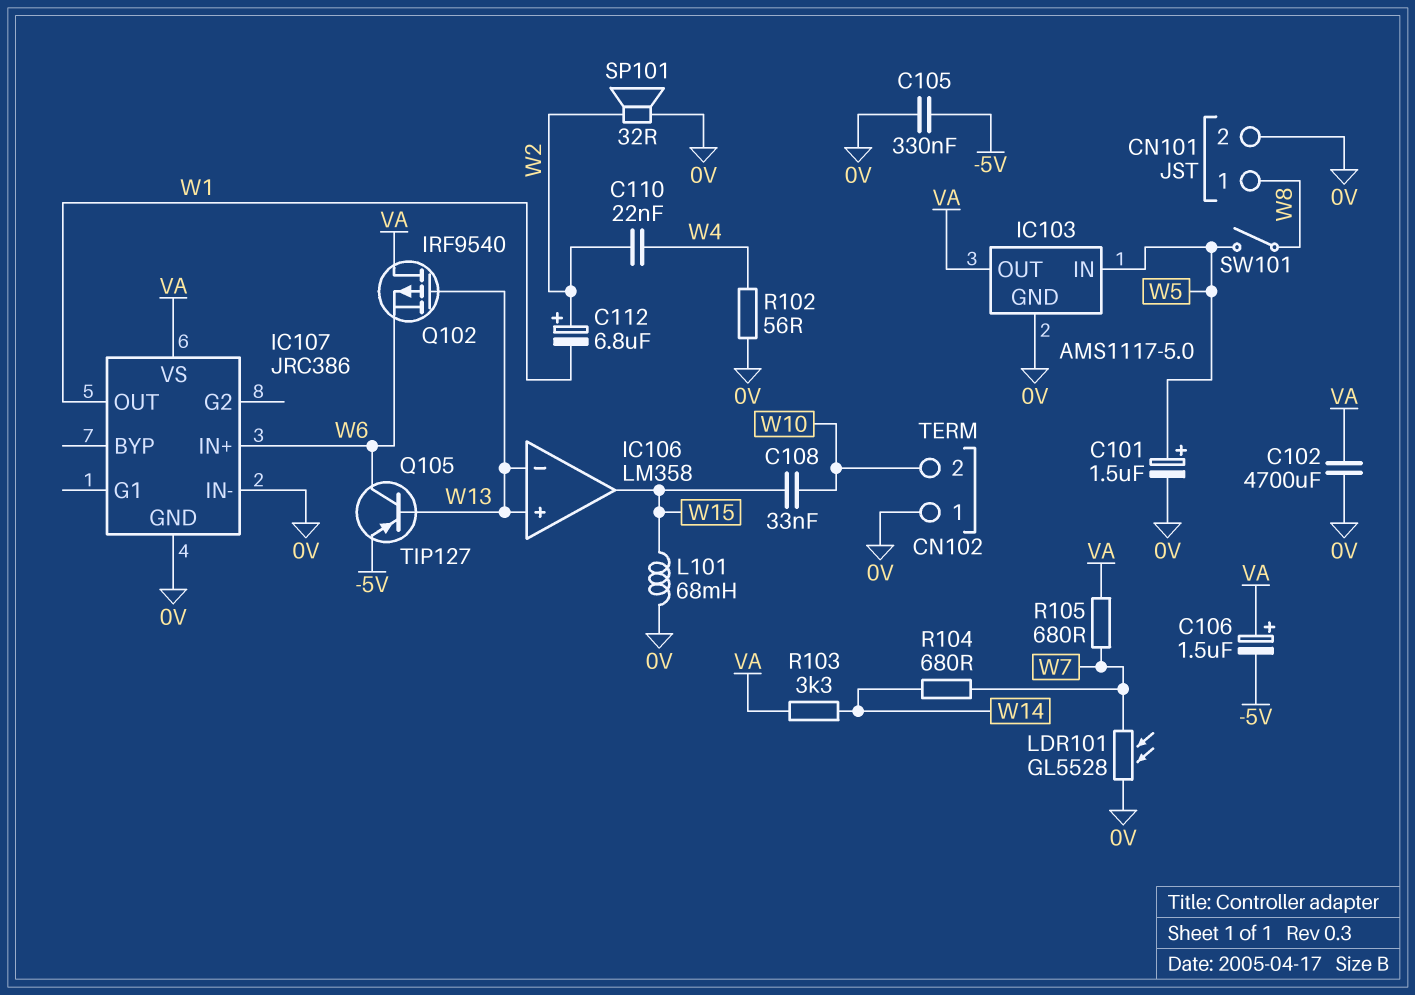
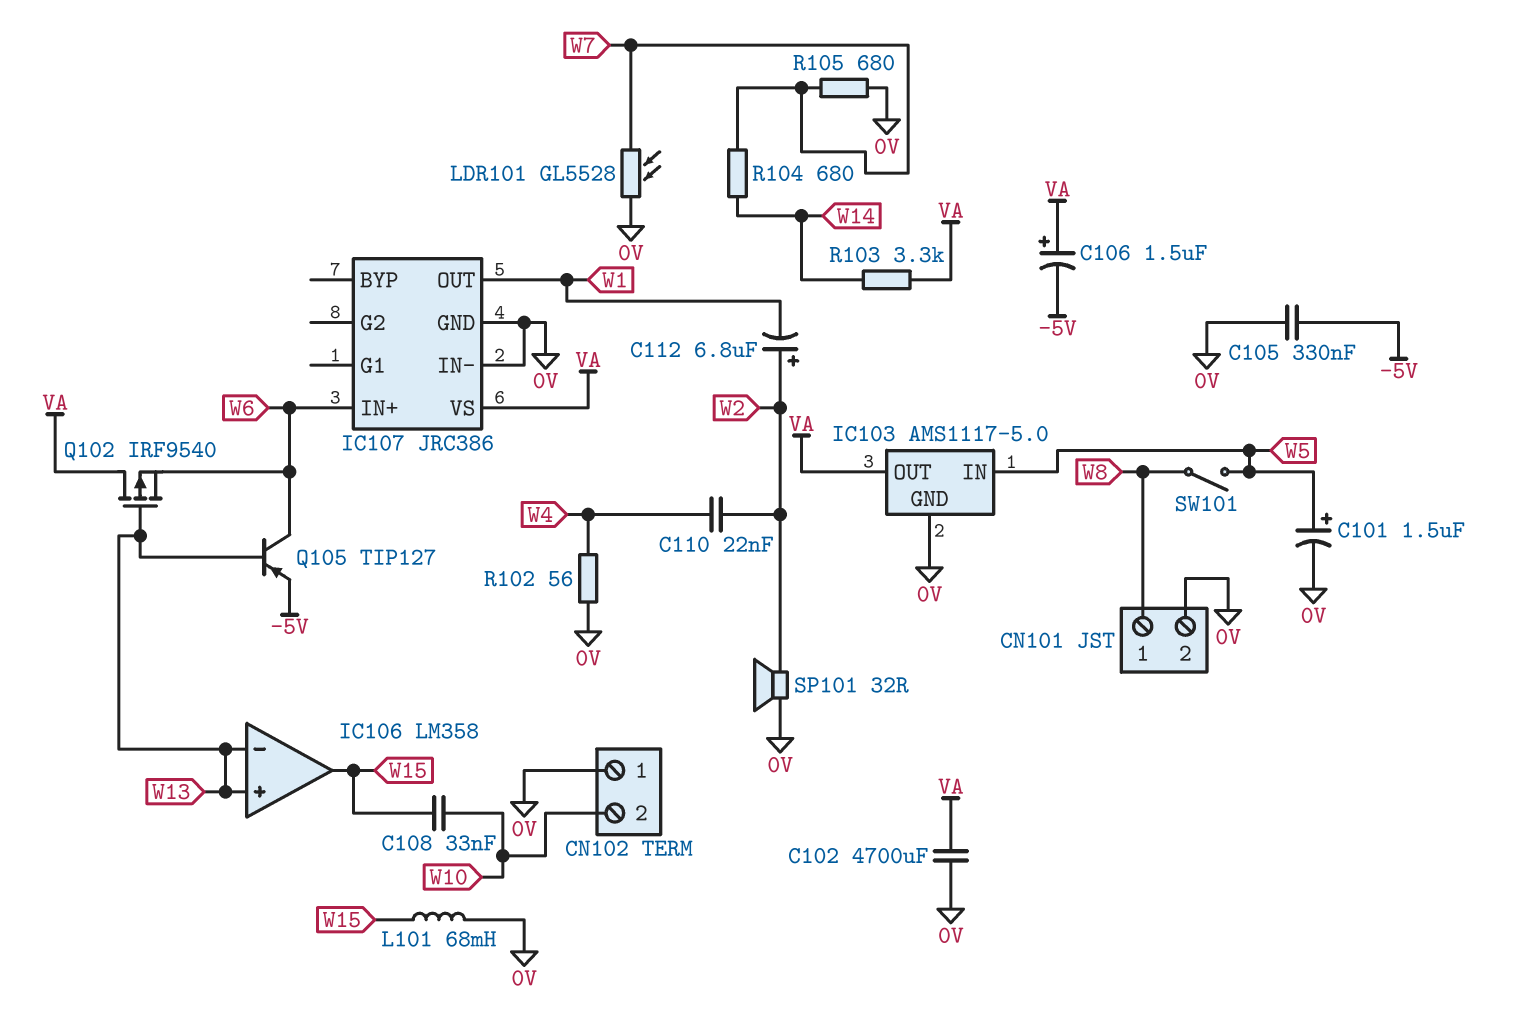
R105: 680 (VA, W7) -> 680 (0V, W7)

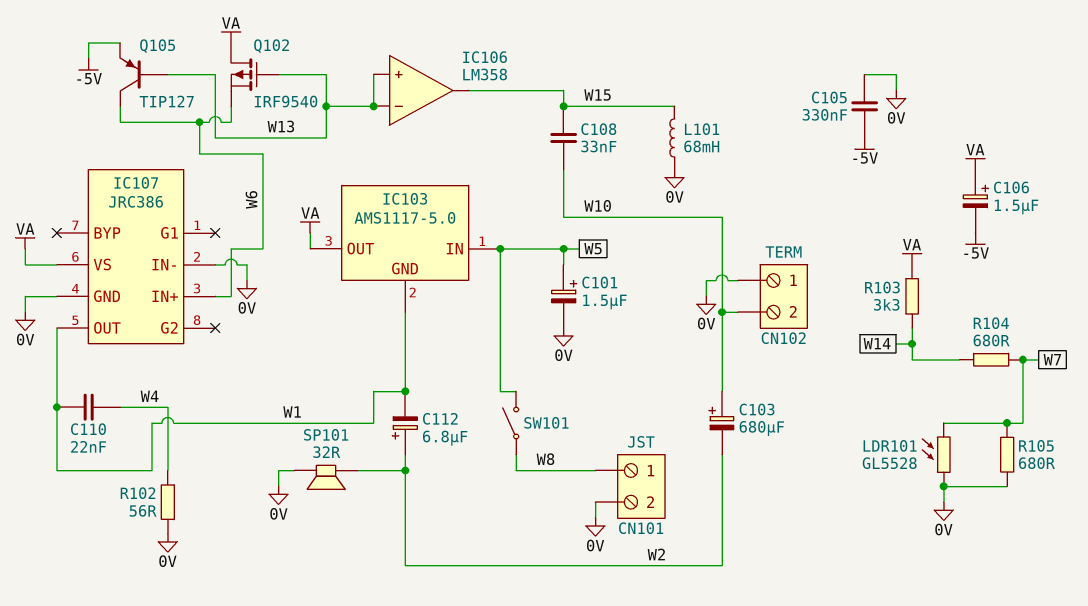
C102: 4700uF (0V, VA) -> none
C103: none -> 680uF (plus W10, minus W2)
C110: 22nF (W2, W4) -> 22nF (W1, W4)
IC103 pin GND: 0V -> W1

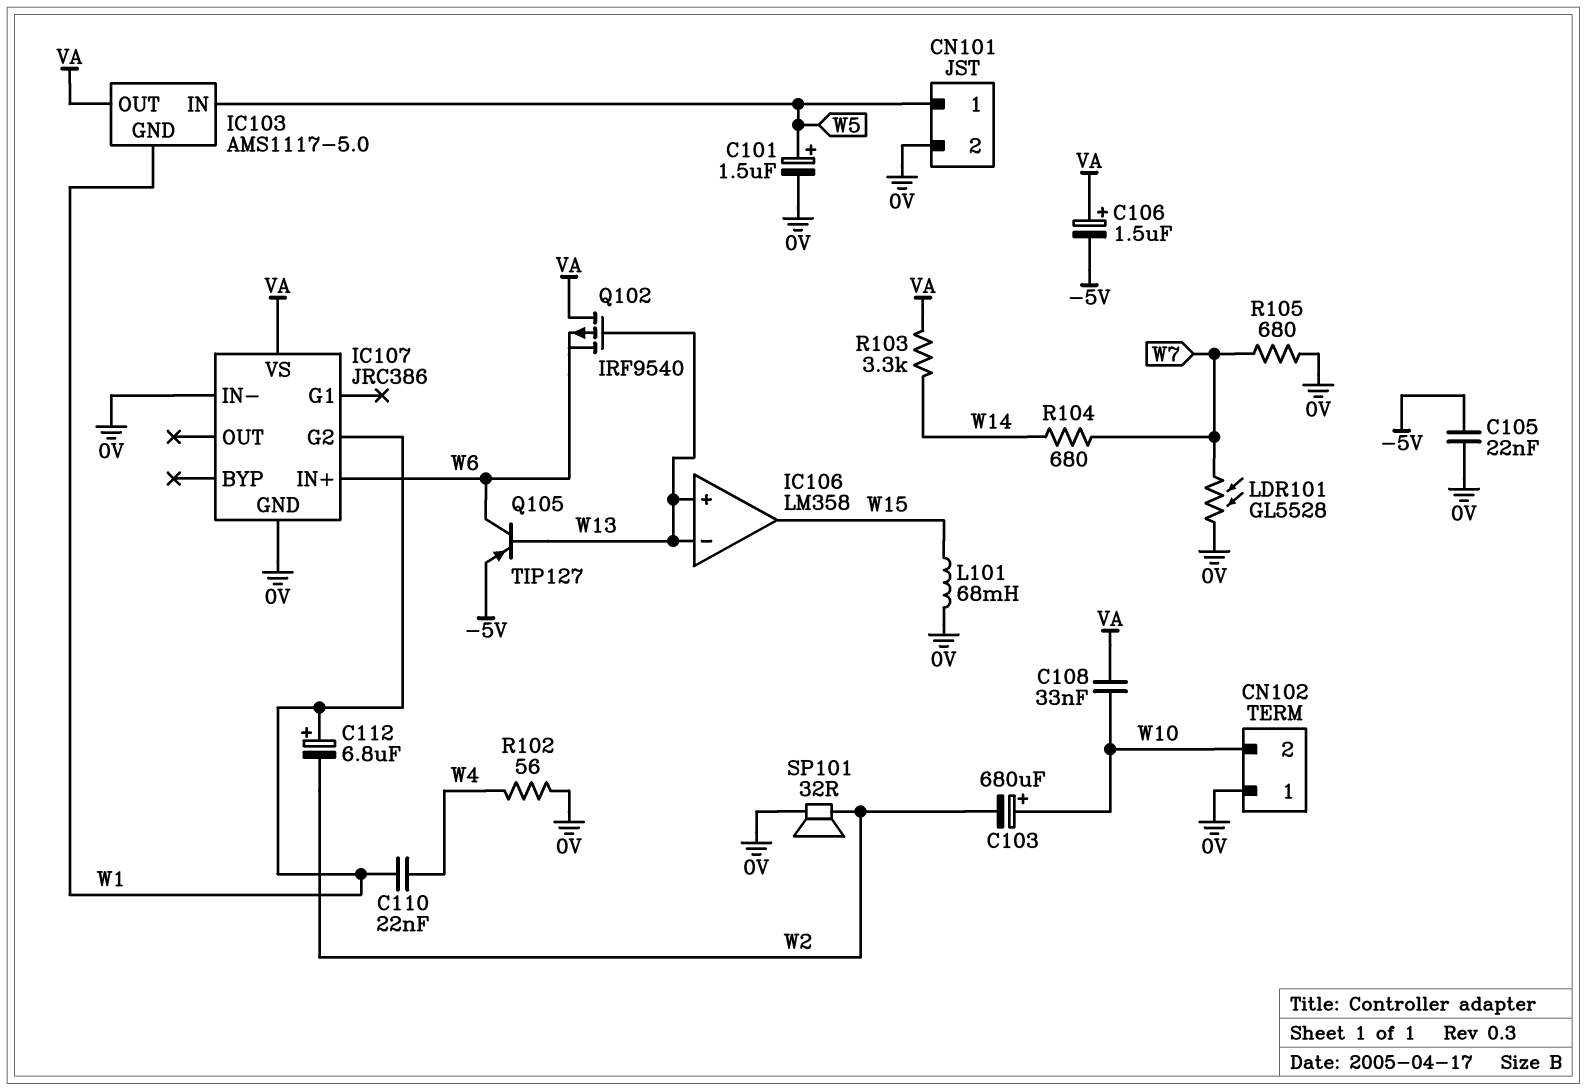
C105: 330nF (-5V, 0V) -> 22nF (-5V, 0V)
C108: 33nF (W10, W15) -> 33nF (VA, W10)
C112: 6.8uF (plus W2, minus W1) -> 6.8uF (plus W1, minus W2)
CN101 pin 1: W8 -> W5
IC107 pin G2: none -> W1
IC107 pin OUT: W1 -> none
SW101: switch (W5, W8) -> none

